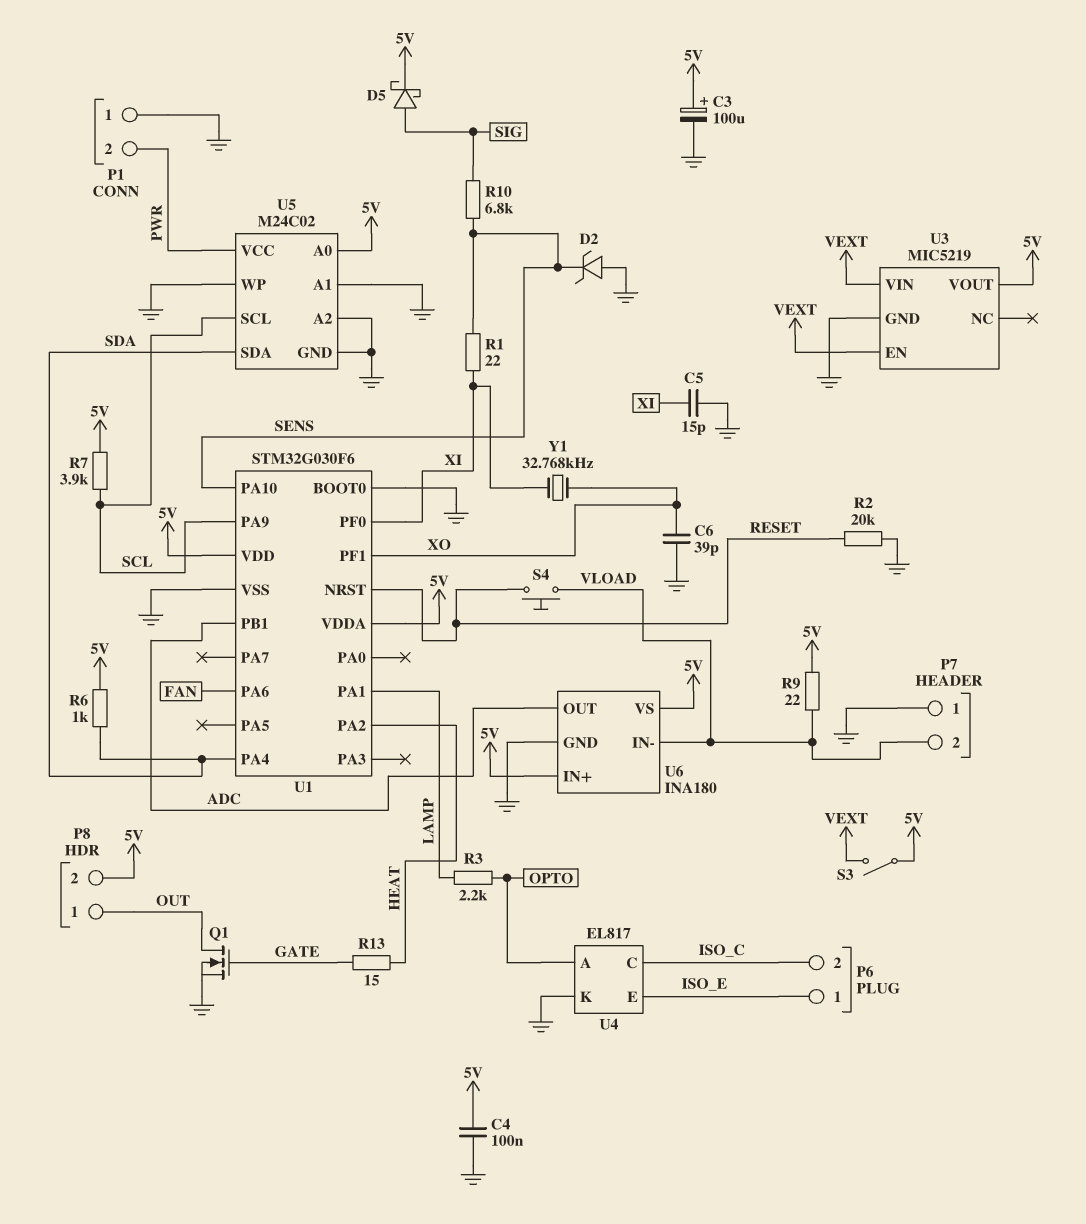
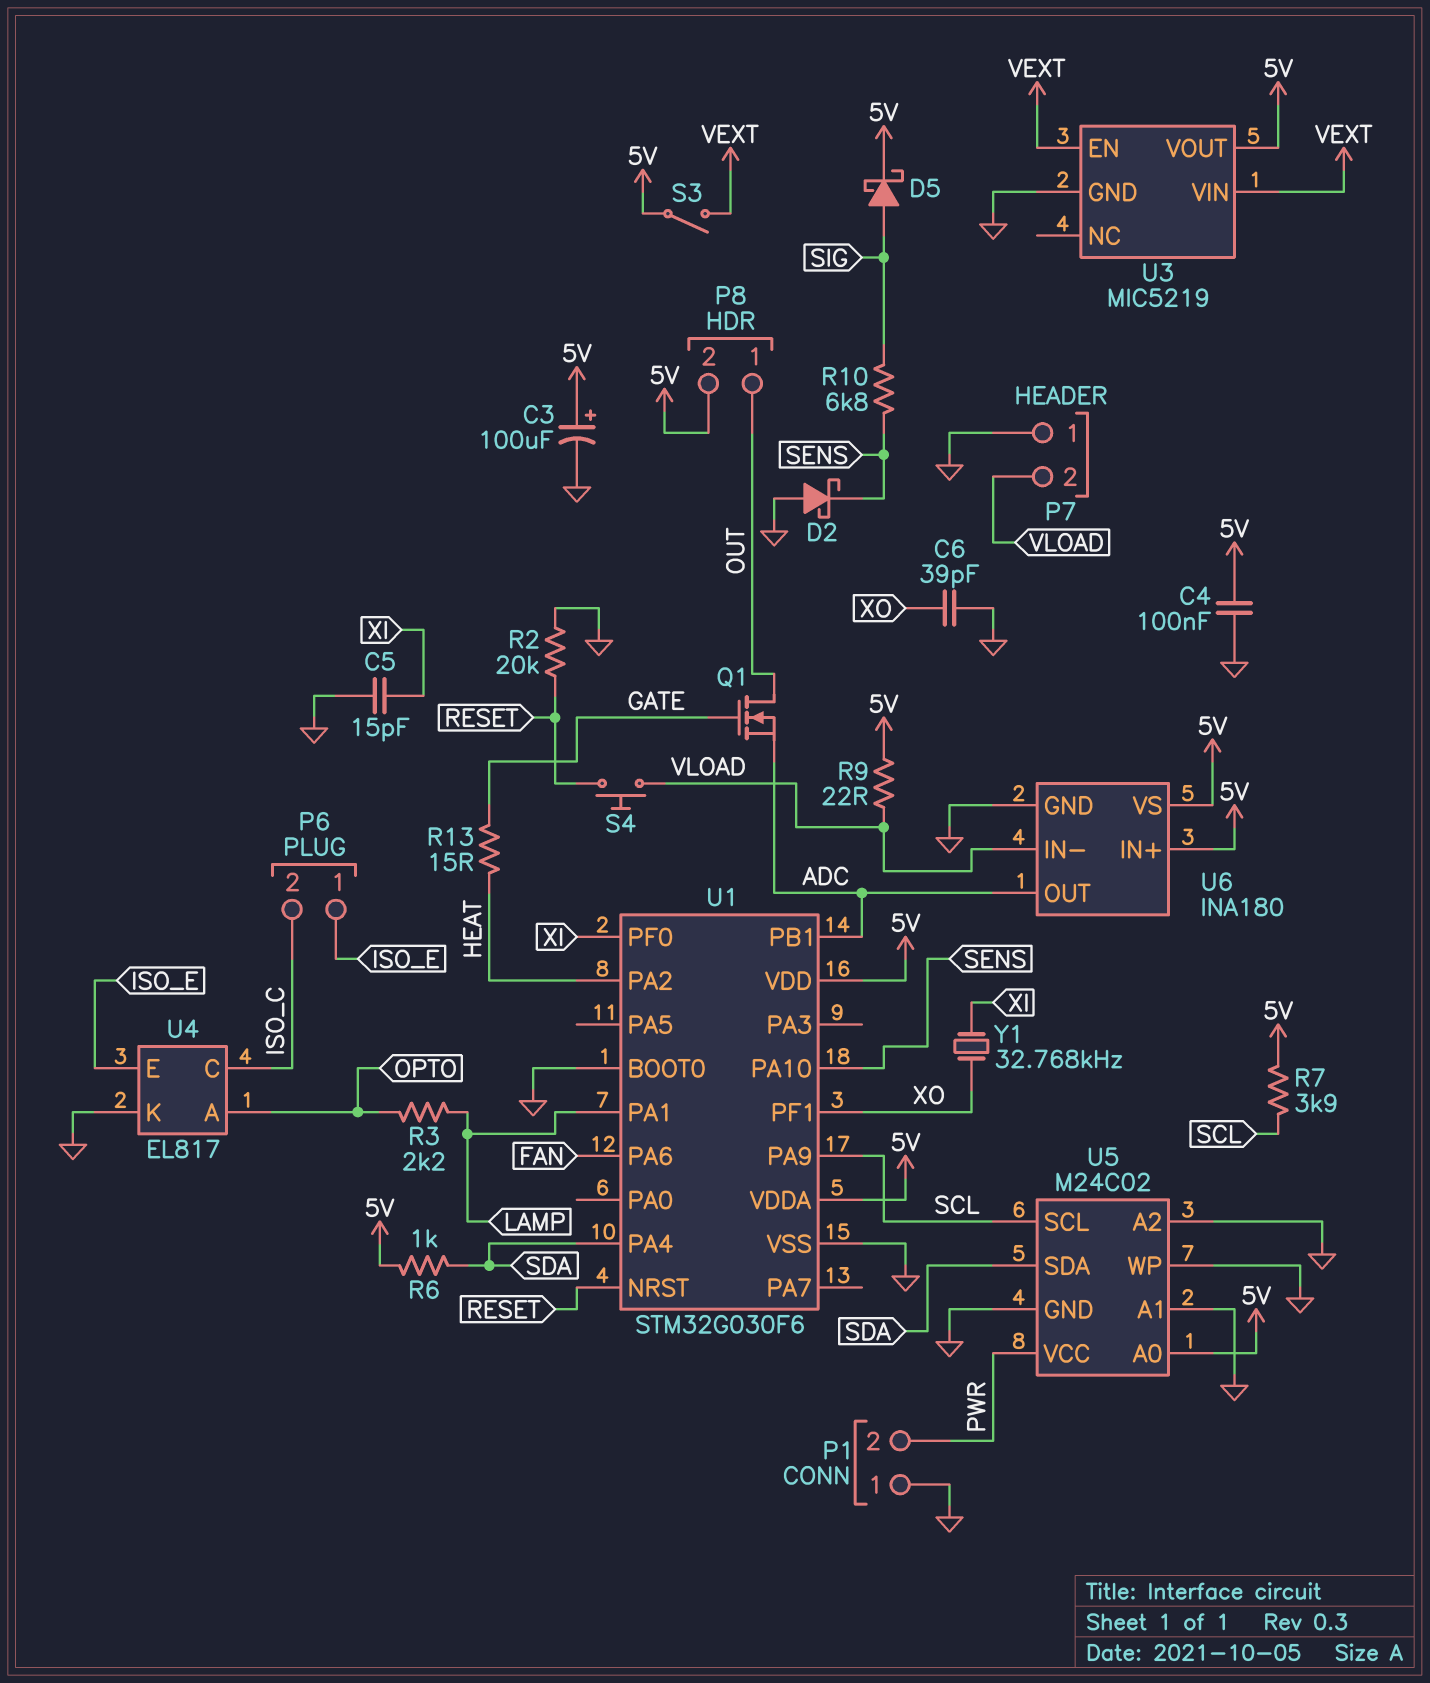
D2: zener (A GND, K SENS) -> schottky (A GND, K SENS)
Q1: NMOS (G GATE, D OUT, S GND) -> NMOS (G GATE, D OUT, S ADC)
R1: 22 (SENS, XI) -> none

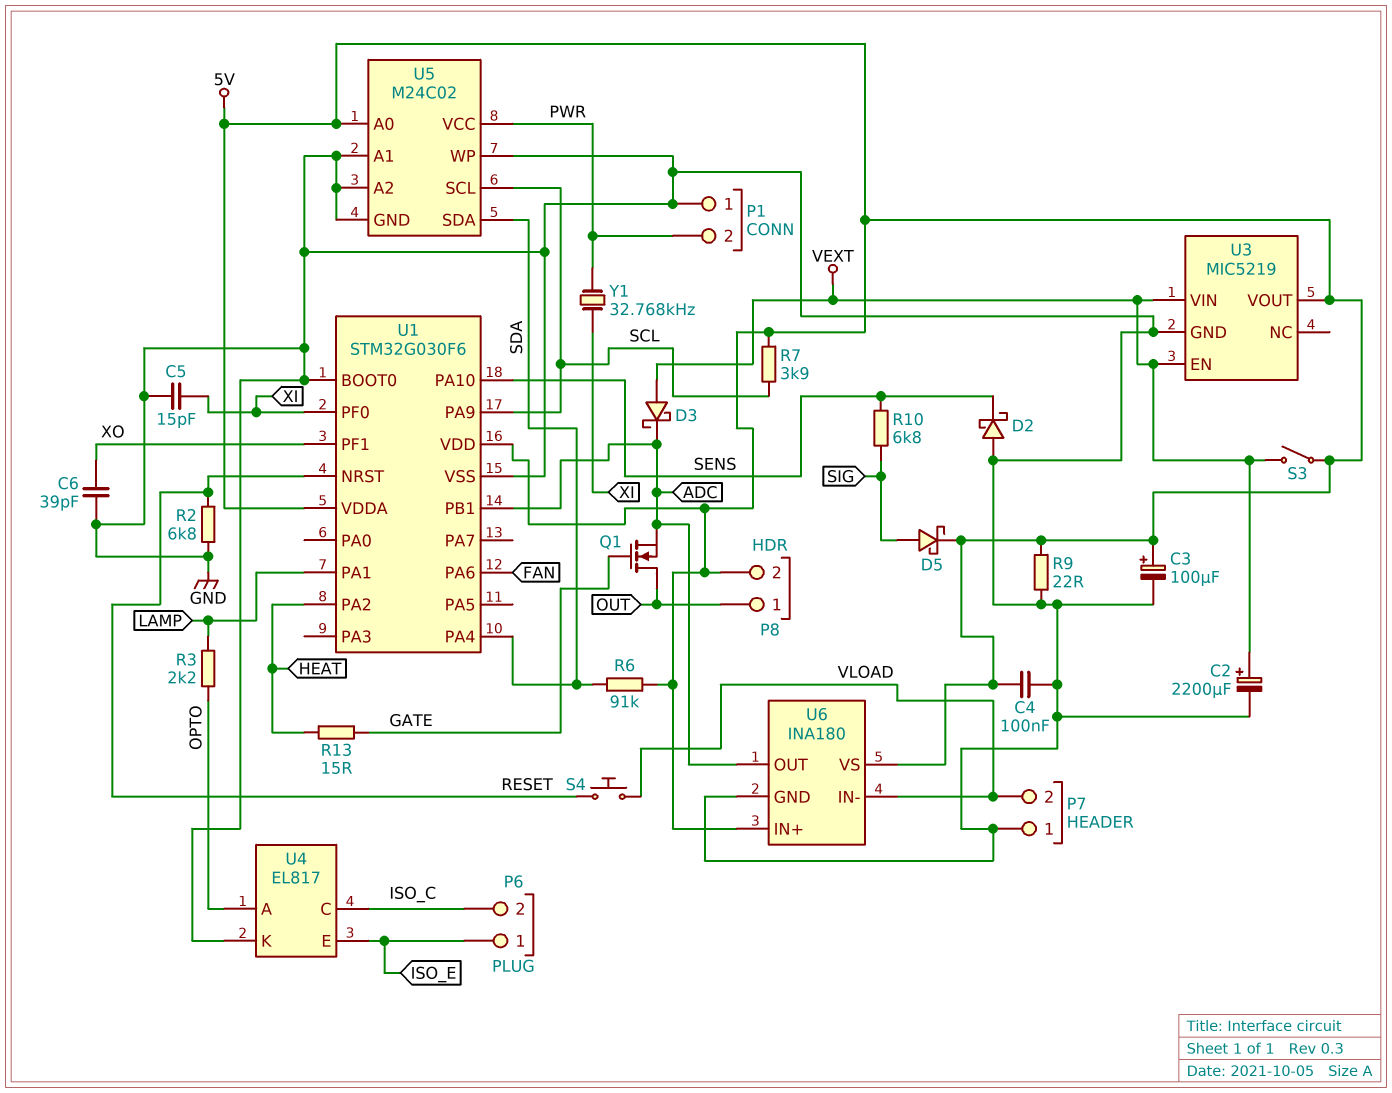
C2: none -> 2200uF (plus VEXT, minus GND)
D3: none -> schottky (A VEXT, K ADC)
R2: 20k (GND, RESET) -> 6.8k (GND, RESET)
R6: 1k (5V, SDA) -> 91k (5V, SDA)
R9: 22 (5V, VLOAD) -> 22 (5V, GND)
Y1: 32.768kHz (XI, XO) -> 32.768kHz (PWR, XI)

